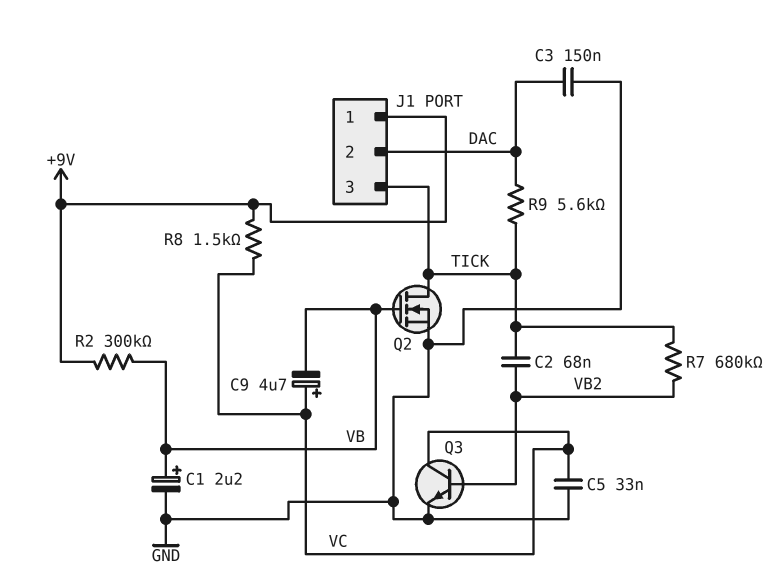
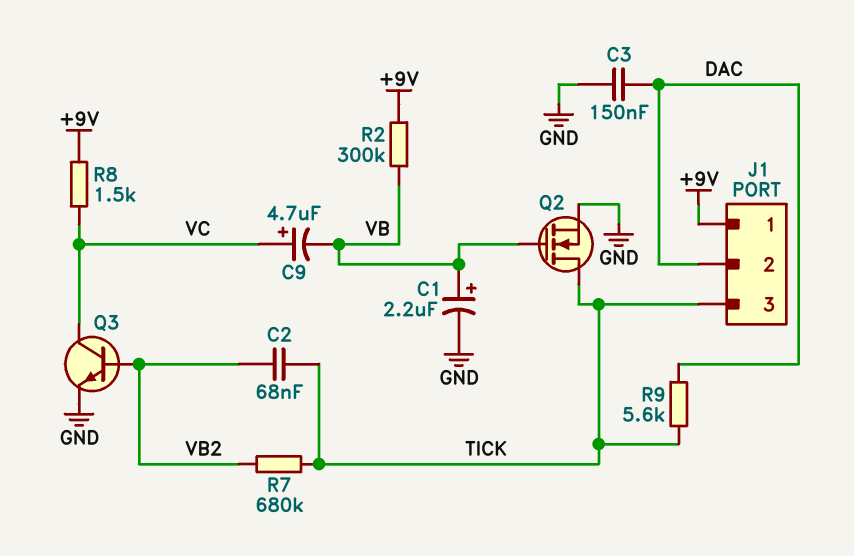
C5: 33nF (GND, VC) -> none

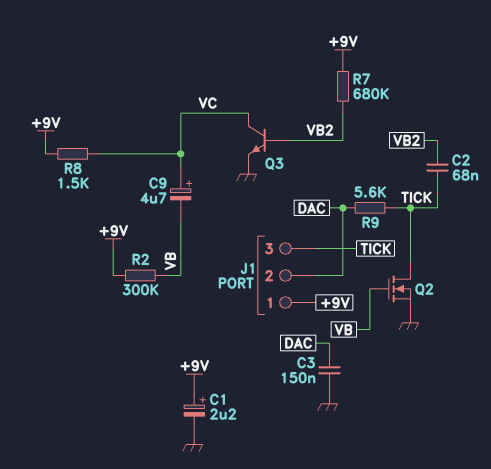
C1: 2.2uF (plus VB, minus GND) -> 2.2uF (plus +9V, minus GND)
R7: 680k (TICK, VB2) -> 680k (+9V, VB2)

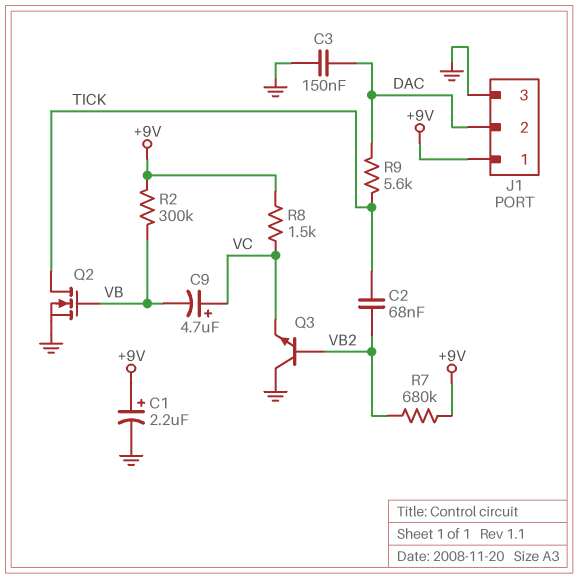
J1 pin 3: TICK -> GND
Q3: NPN (B VB2, C VC, E GND) -> NPN (B VB2, C GND, E VC)

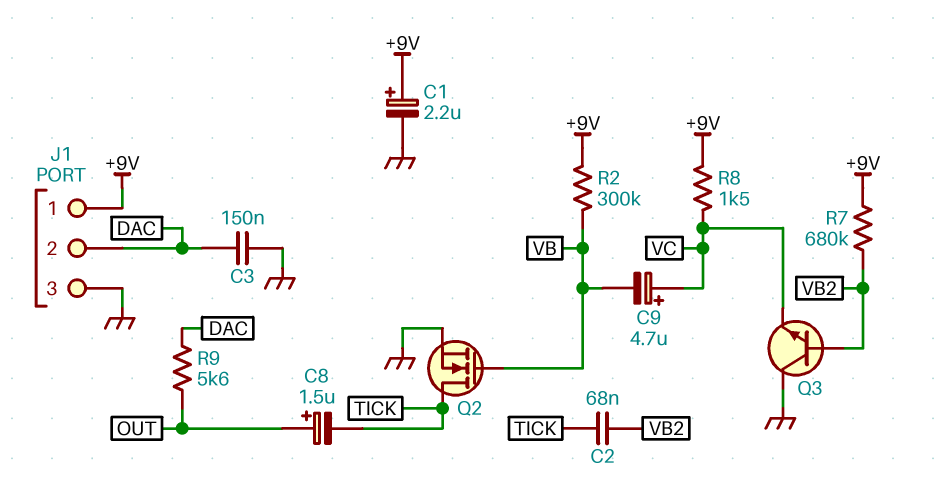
C8: none -> 1.5uF (plus OUT, minus TICK)
R9: 5.6k (DAC, TICK) -> 5.6k (DAC, OUT)

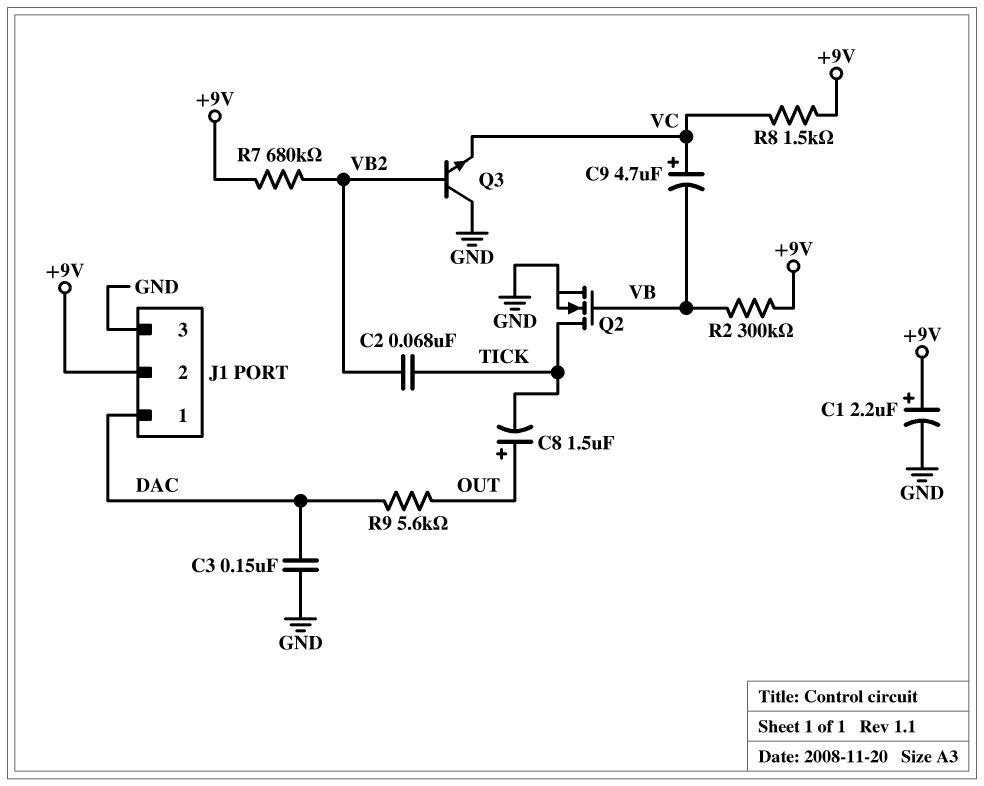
J1 pin 1: +9V -> DAC
J1 pin 2: DAC -> +9V

